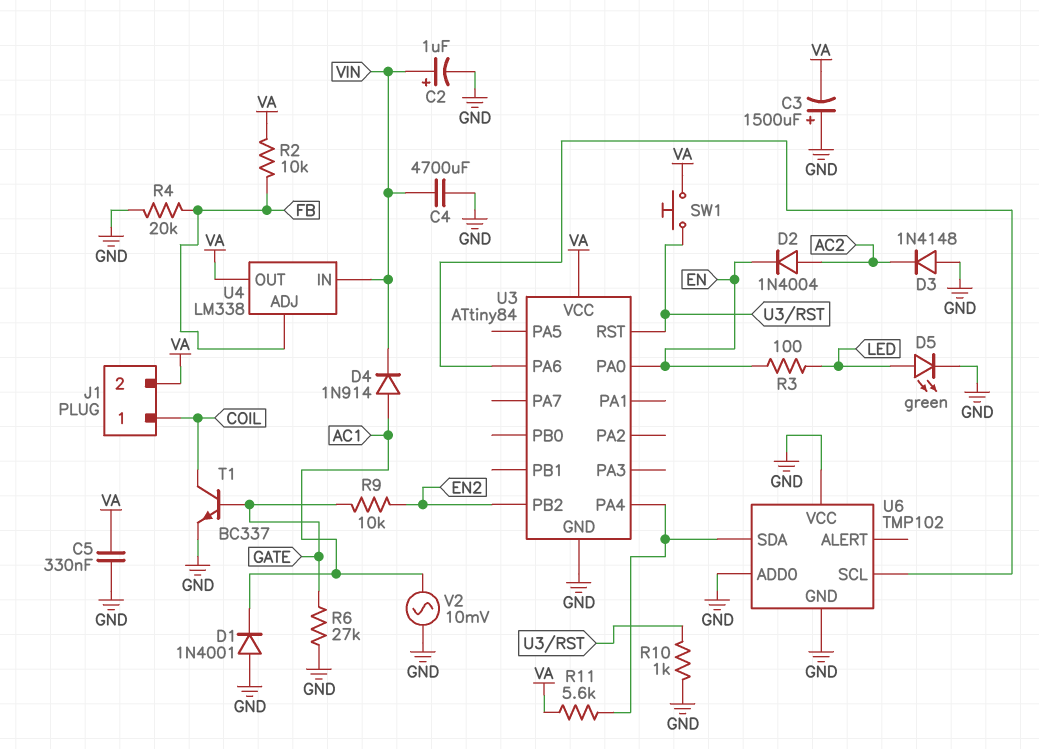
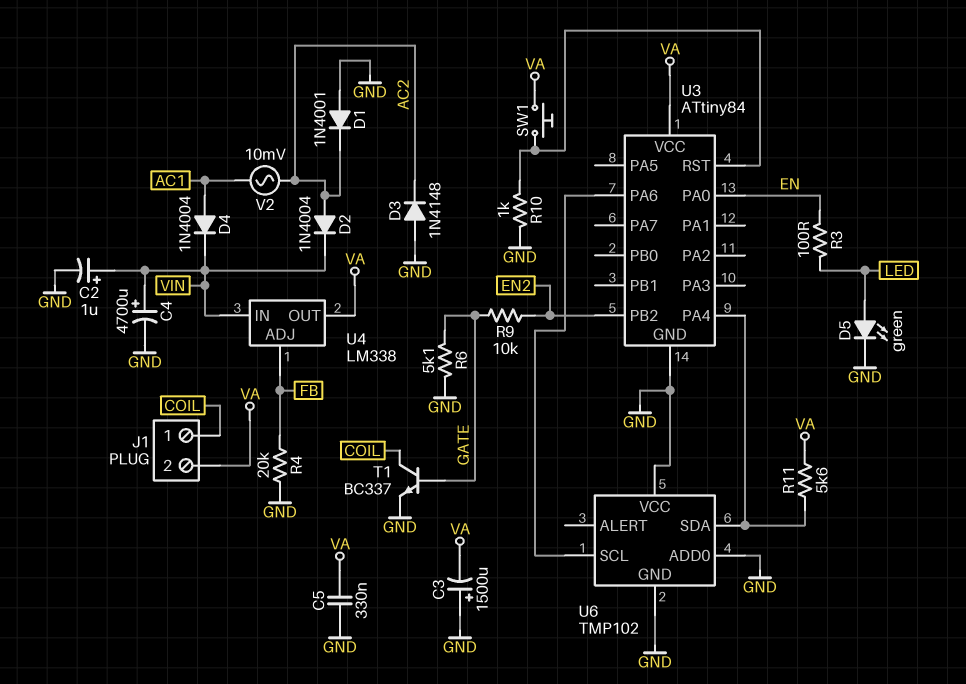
C4: 4700uF (GND, VIN) -> 4700uF (plus VIN, minus GND)
D1: diode 1N4001 (A GND, K AC1) -> diode 1N4001 (A GND, K AC2)
D2: diode 1N4004 (A AC2, K EN) -> diode 1N4004 (A AC2, K VIN)
D4: diode 1N914 (A AC1, K VIN) -> diode 1N4004 (A AC1, K VIN)
R2: 10k (FB, VA) -> none
R6: 27k (GATE, GND) -> 5.1k (GATE, GND)
V2: AC 10mV (AC1, GND) -> AC 10mV (AC1, AC2)

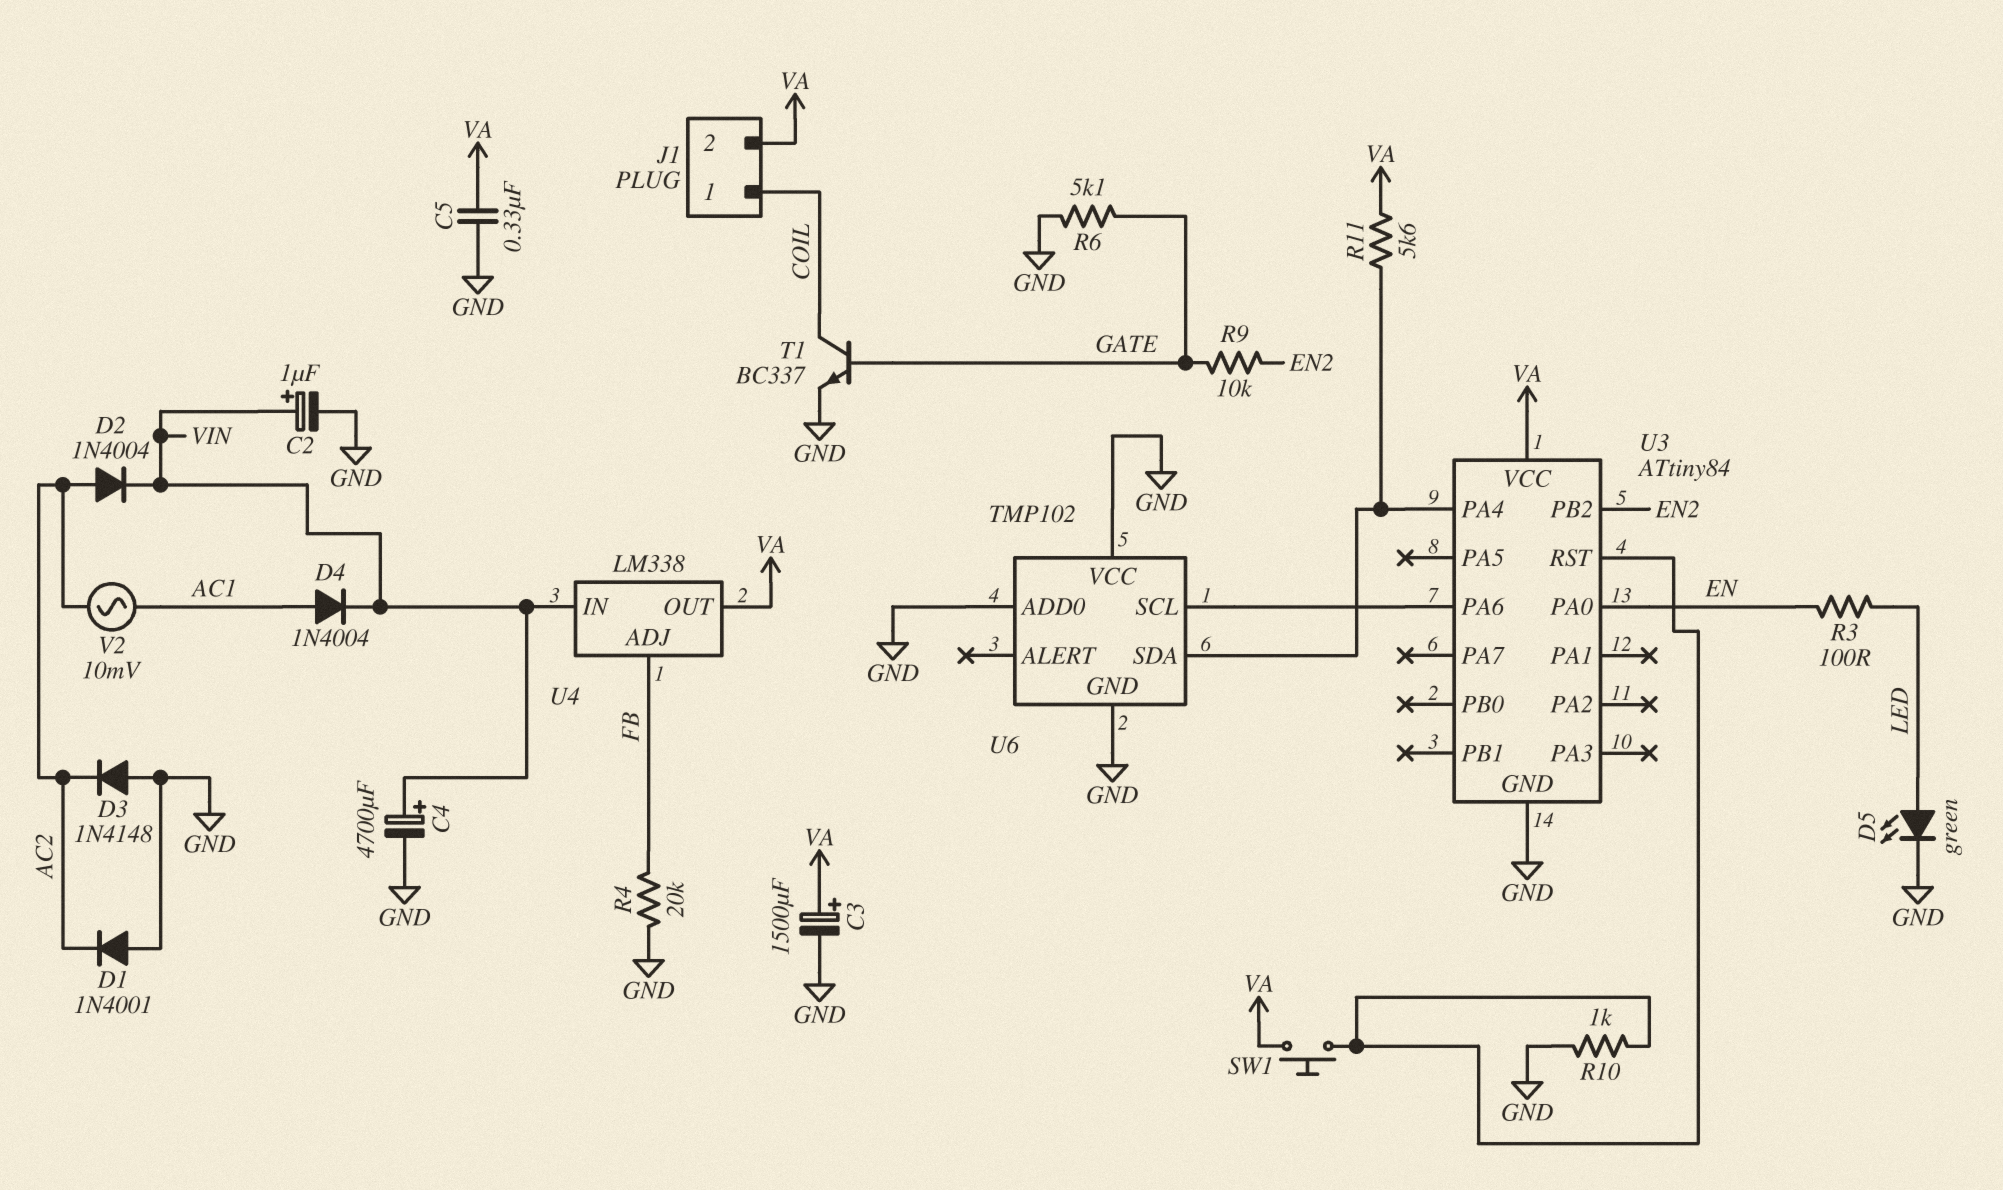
C3: 1500uF (plus GND, minus VA) -> 1500uF (plus VA, minus GND)

